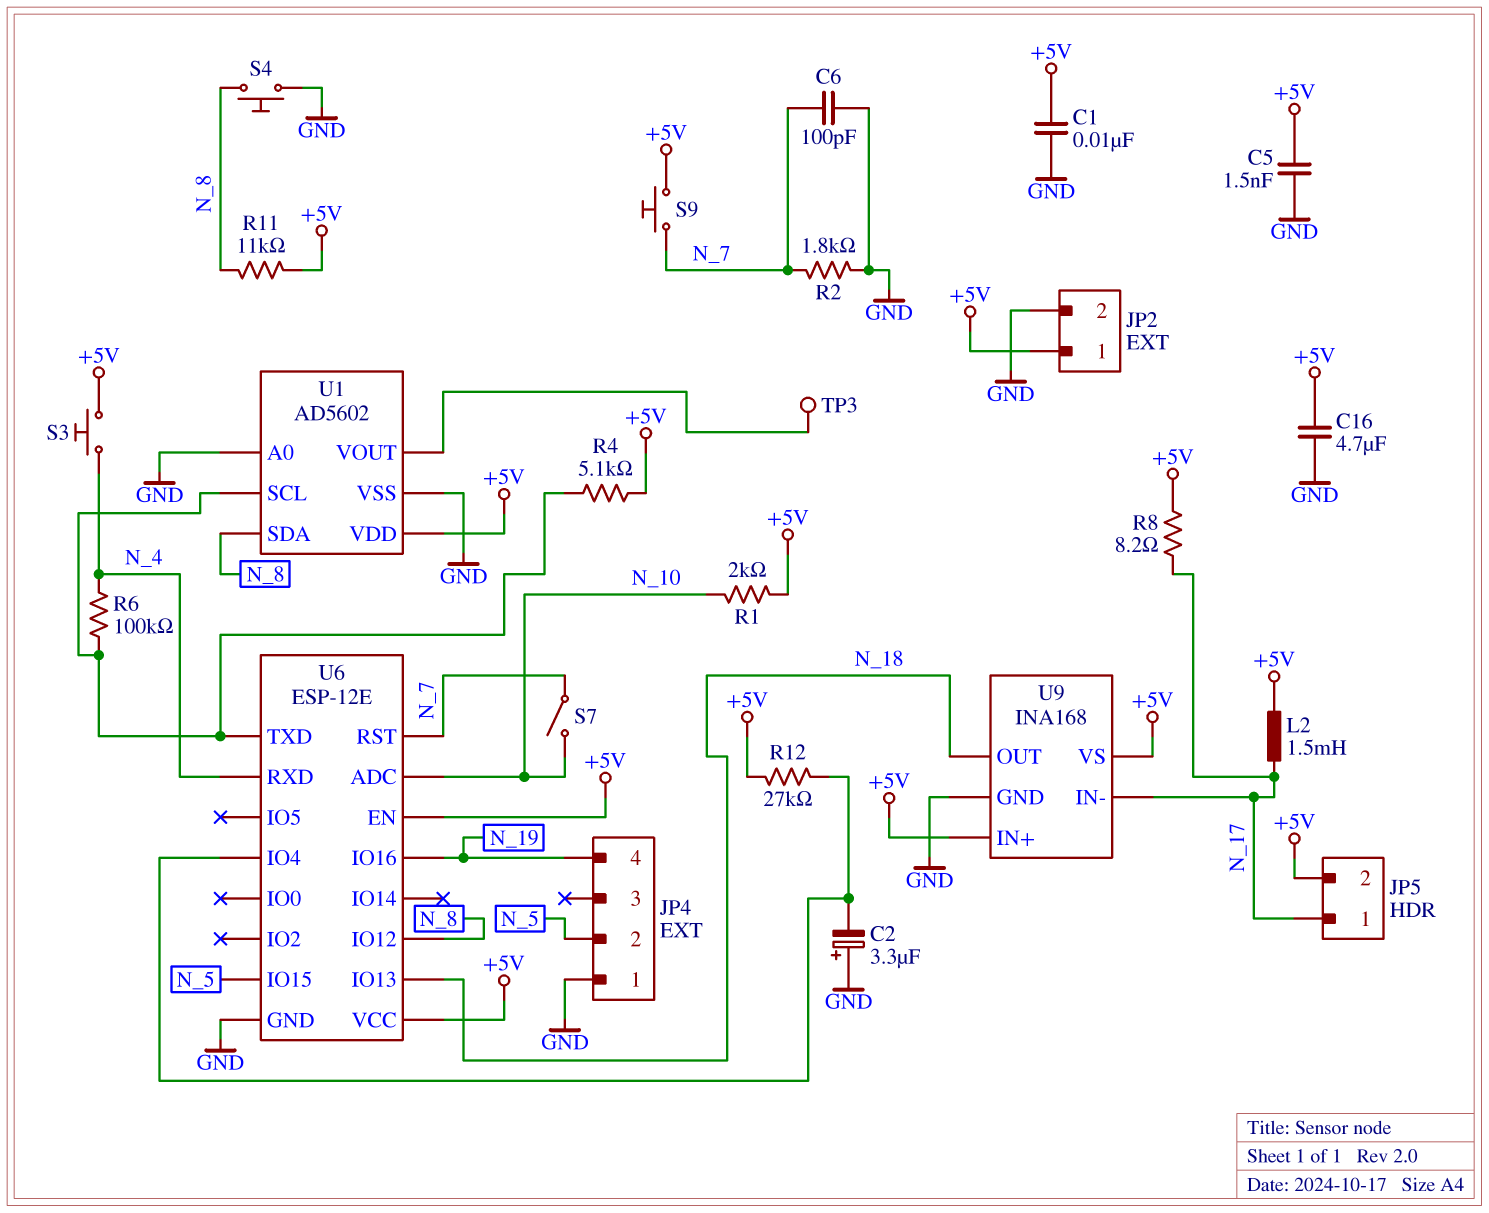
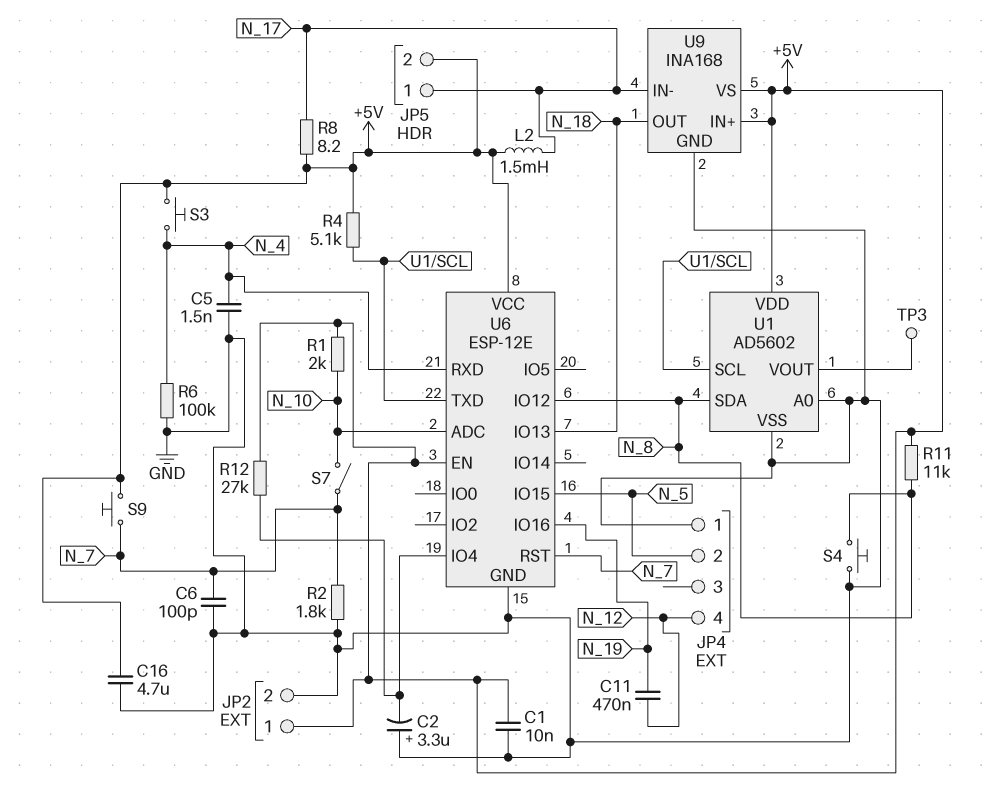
C5: 1.5nF (+5V, GND) -> 1.5nF (GND, N_4)
C11: none -> 470nF (N_12, N_19)
JP4 pin 4: N_19 -> N_12
R6: 100k (N_4, U1/SCL) -> 100k (GND, N_4)

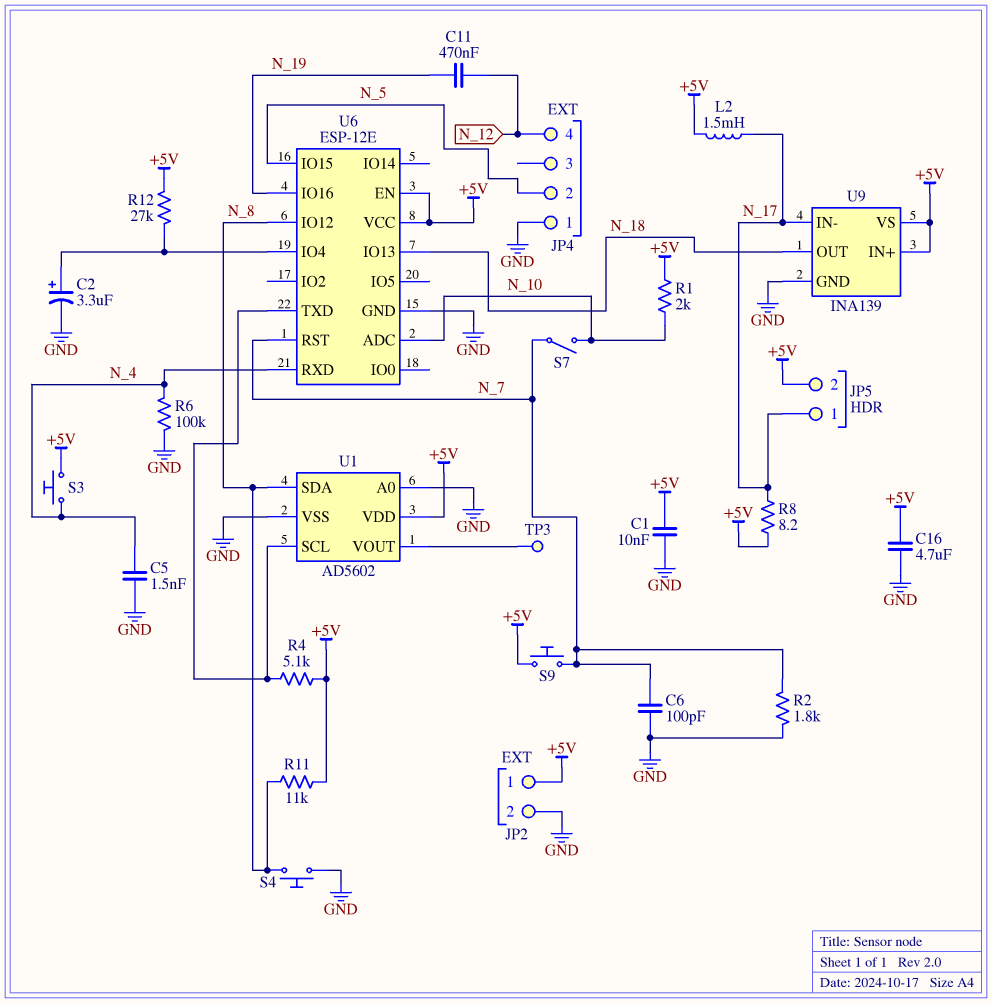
C2: 3.3uF (plus GND, minus U6/IO4) -> 3.3uF (plus U6/IO4, minus GND)
U9: INA168 -> INA139

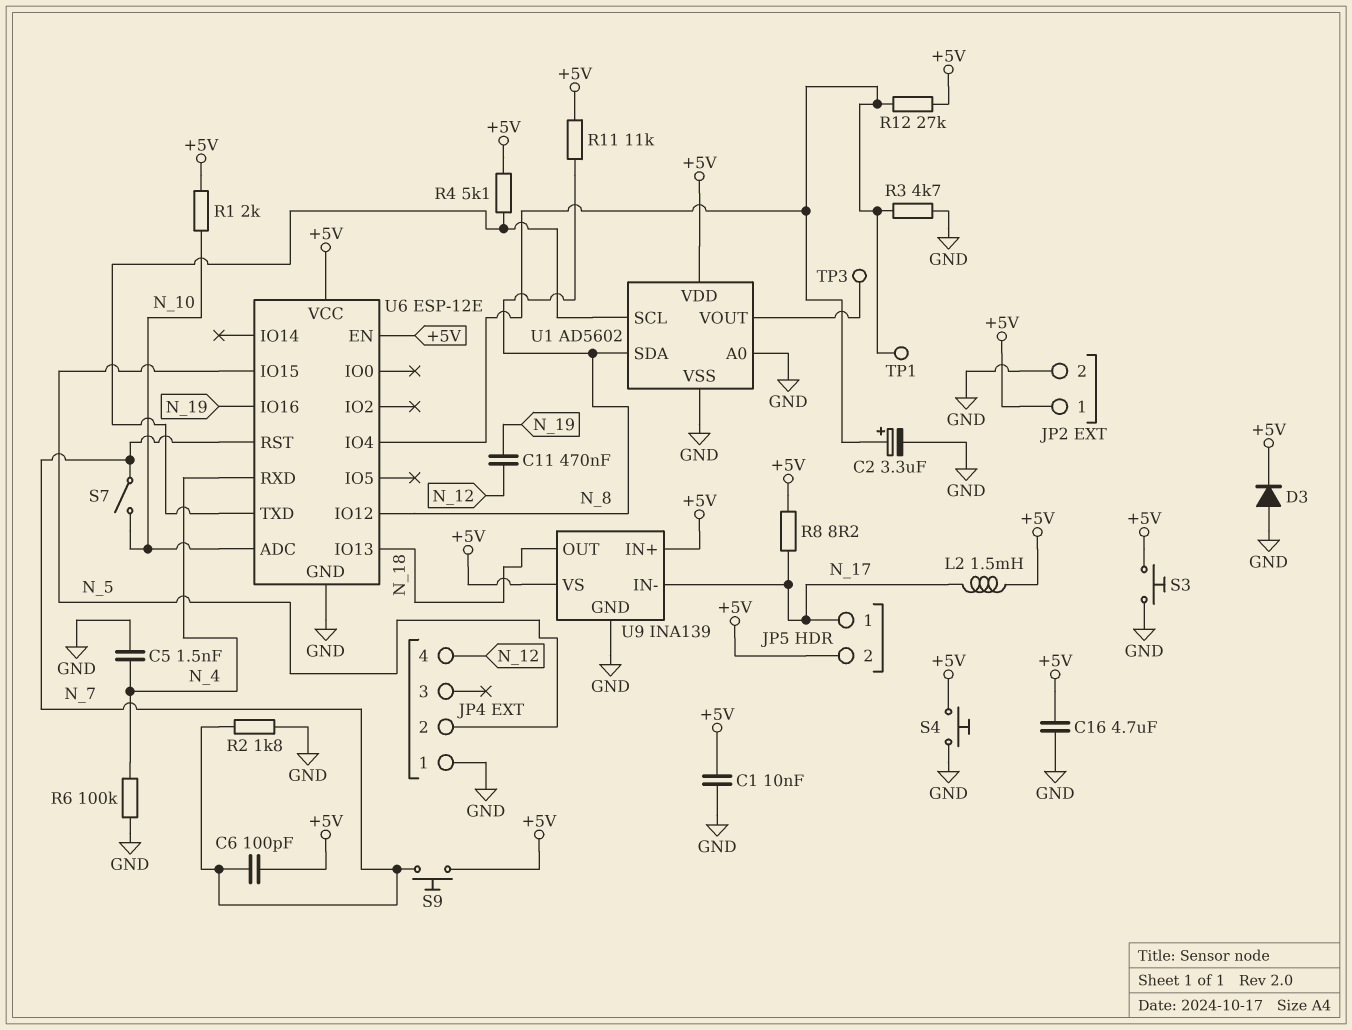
C6: 100pF (GND, N_7) -> 100pF (+5V, N_7)
D3: none -> diode (A GND, K +5V)
R3: none -> 4.7k (GND, U6/IO4)
S3: button (+5V, N_4) -> button (+5V, GND)
S4: button (GND, N_8) -> button (+5V, GND)
TP1: none -> test point (U6/IO4)

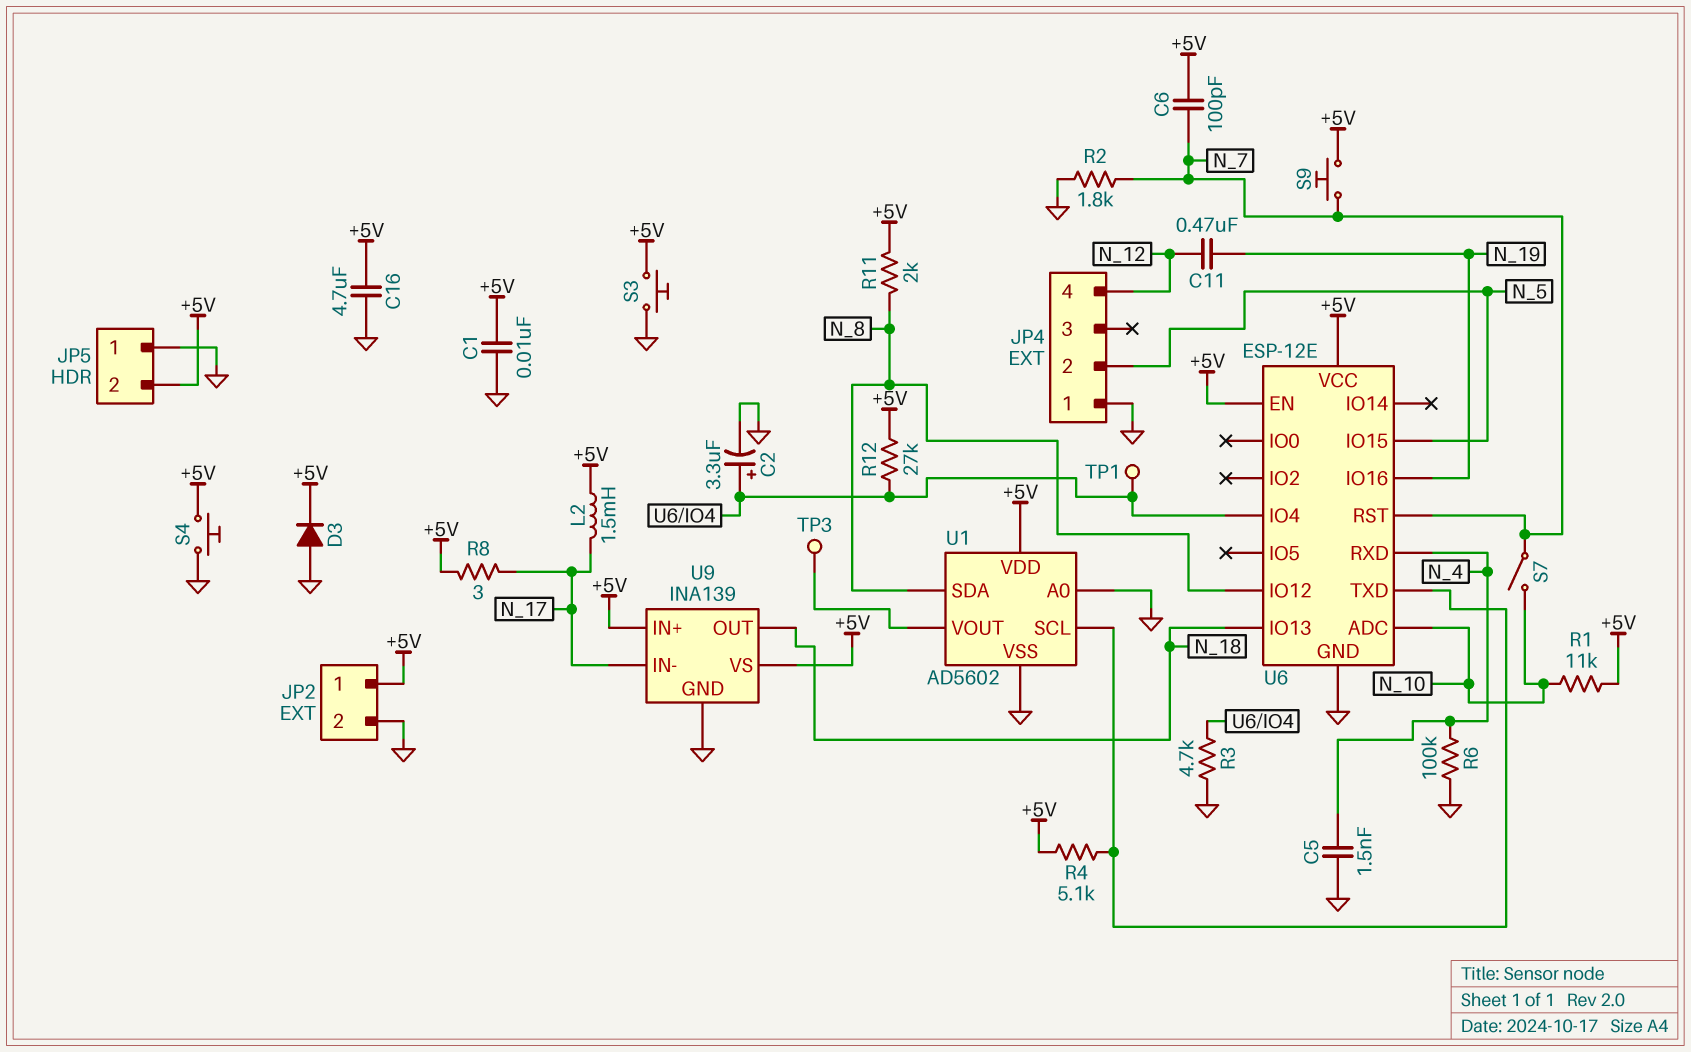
JP5 pin 1: N_17 -> GND
R1: 2k (+5V, N_10) -> 11k (+5V, N_10)
R8: 8.2 (+5V, N_17) -> 3 (+5V, N_17)
R11: 11k (+5V, N_8) -> 2k (+5V, N_8)

